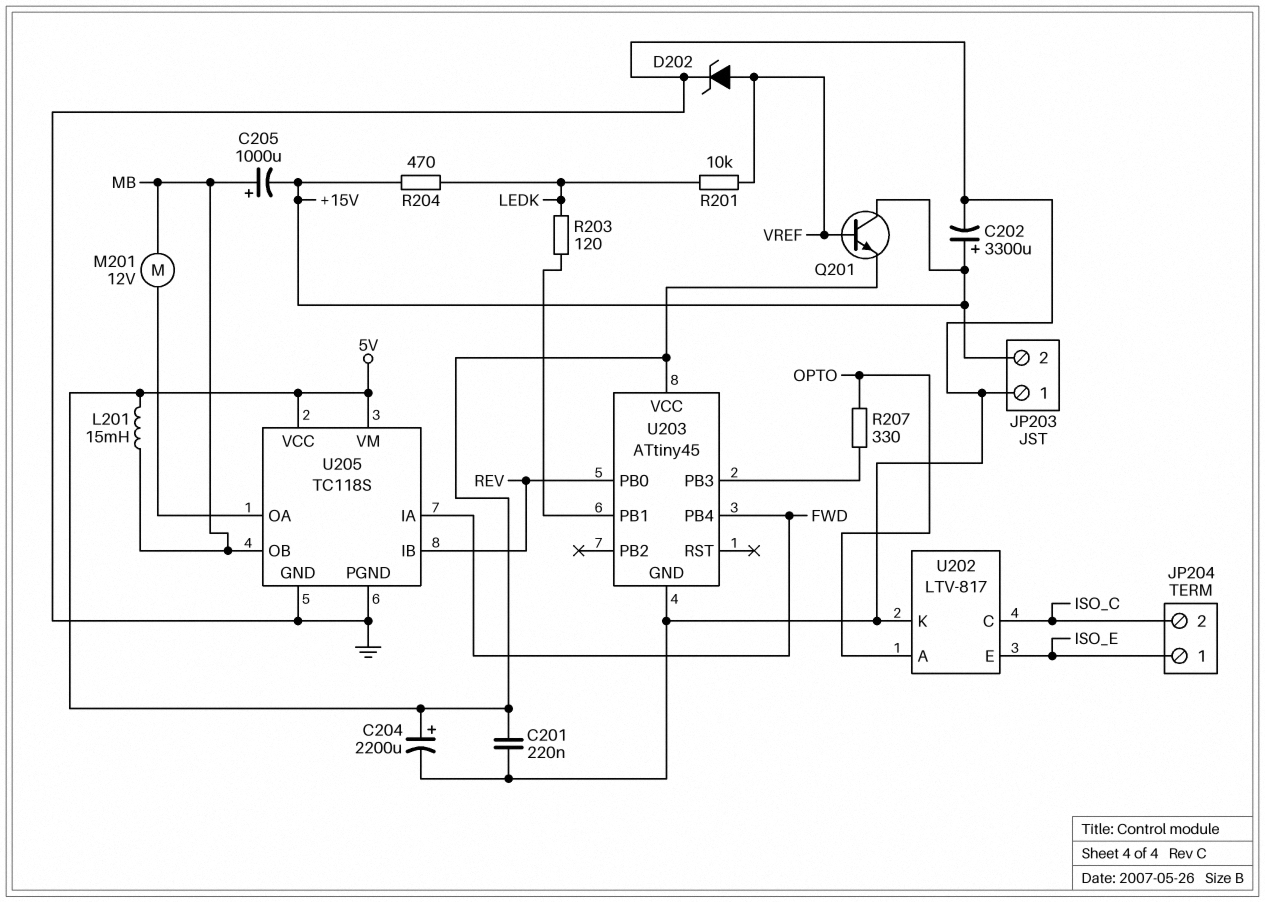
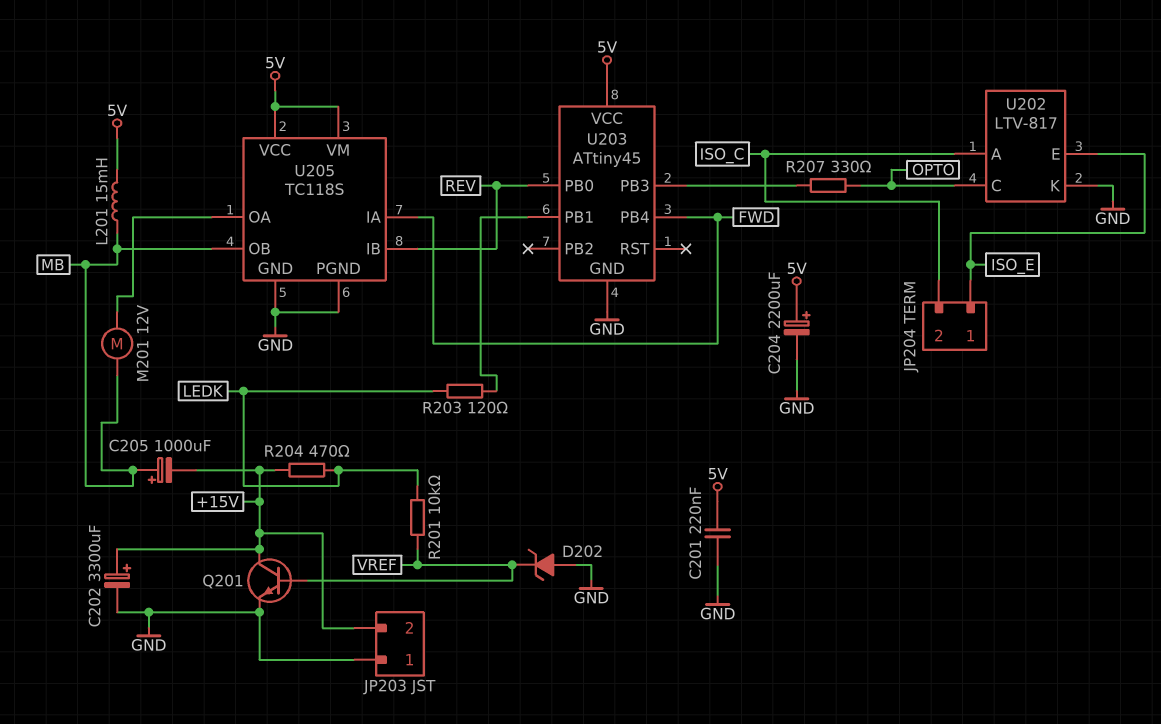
D202: zener (A VREF, K GND) -> zener (A GND, K VREF)
Q201: NPN (B VREF, C +15V, E 5V) -> NPN (B VREF, C +15V, E GND)
U202 pin A: OPTO -> ISO_C
U202 pin C: ISO_C -> OPTO

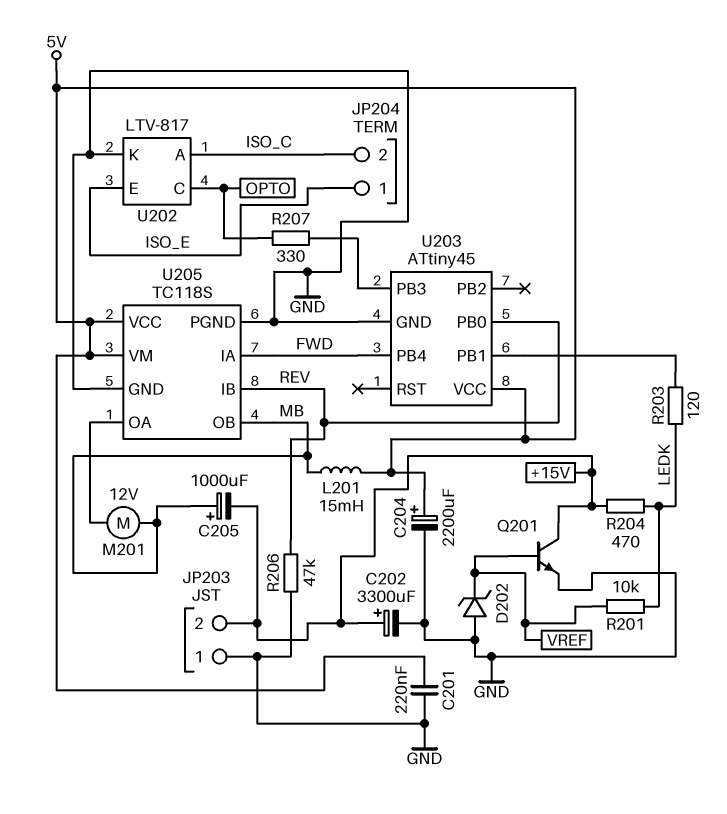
R206: none -> 47k (GND, REV)

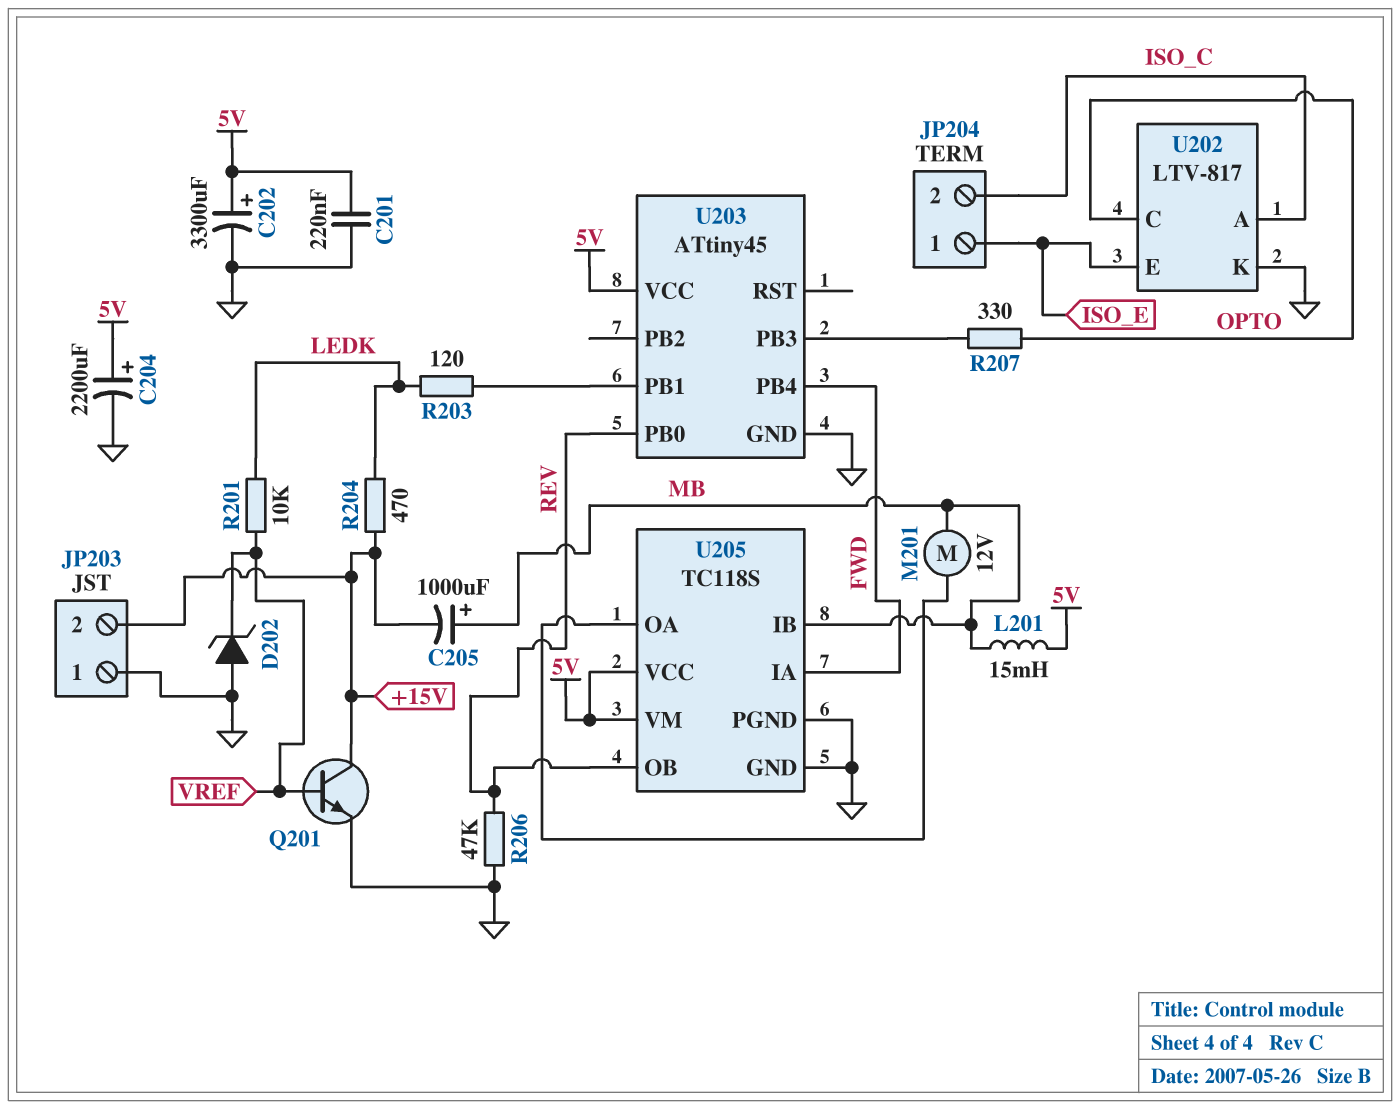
C202: 3300uF (plus +15V, minus GND) -> 3300uF (plus 5V, minus GND)
U205 pin IB: REV -> MB
U205 pin OB: MB -> REV

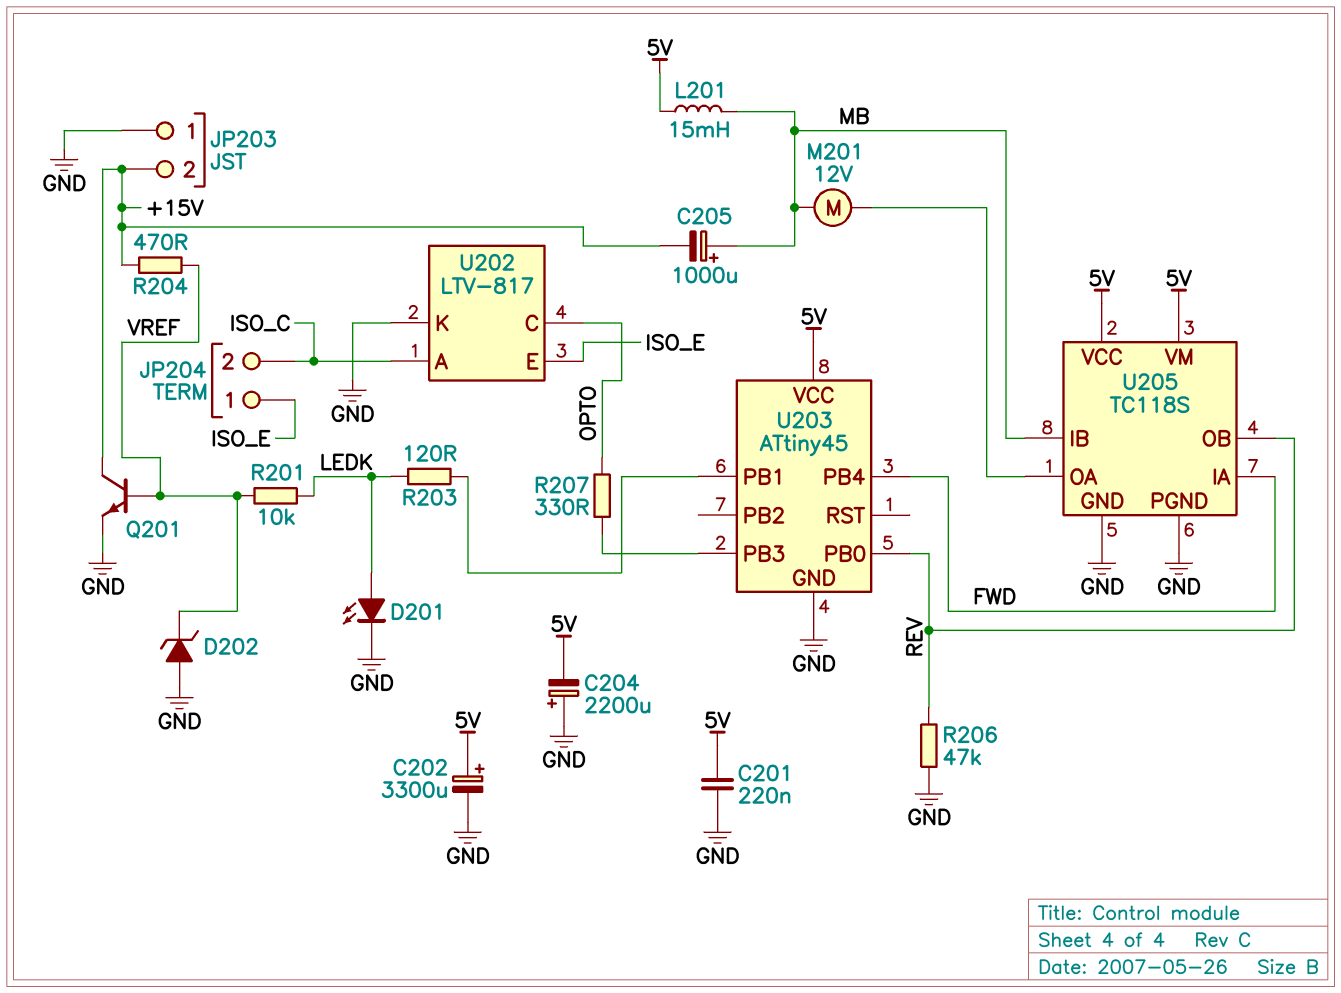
C204: 2200uF (plus 5V, minus GND) -> 2200uF (plus GND, minus 5V)
D201: none -> LED (A LEDK, K GND)
R204: 470 (+15V, LEDK) -> 470 (+15V, VREF)

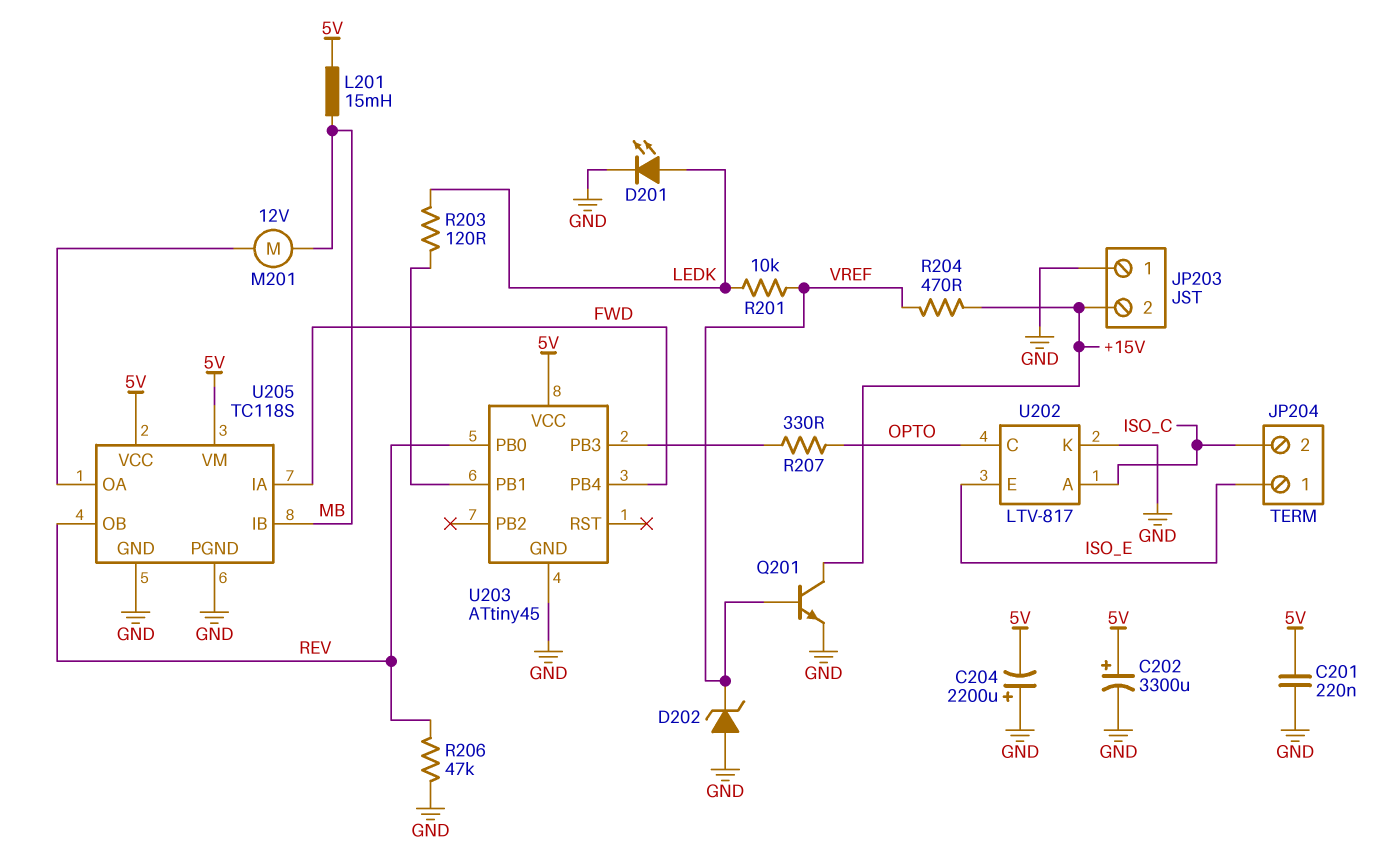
C205: 1000uF (plus MB, minus +15V) -> none

